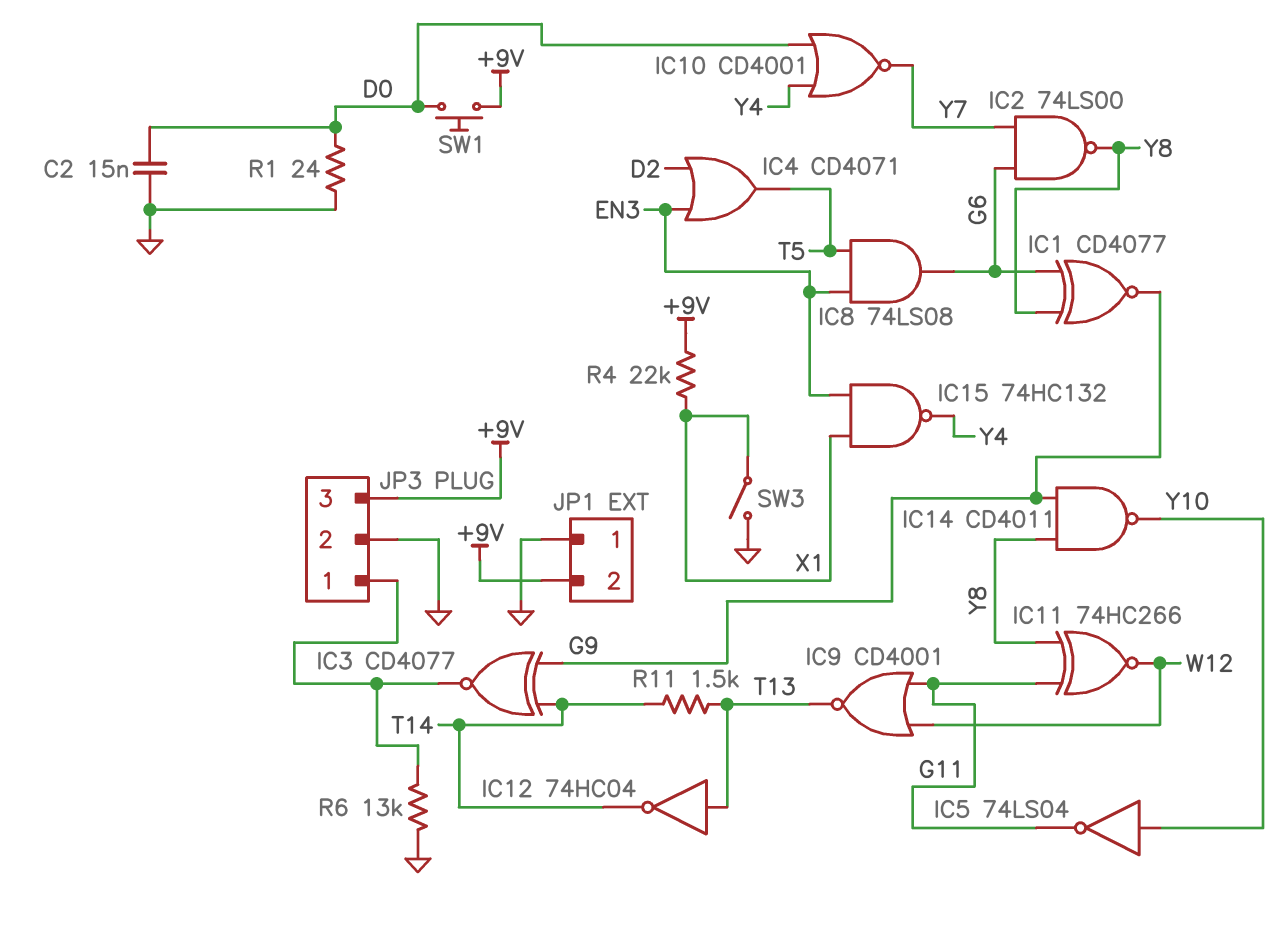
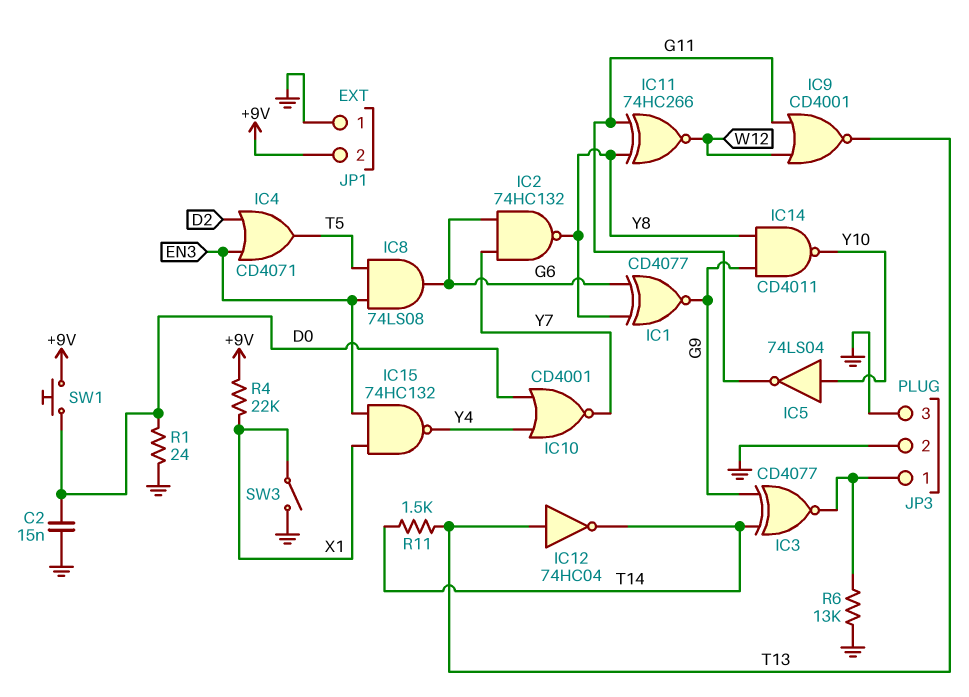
IC2: NAND 74LS00 (in G6, in Y7, out Y8) -> NAND 74HC132 (in G6, in Y7, out Y8)
JP3 pin 3: +9V -> GND

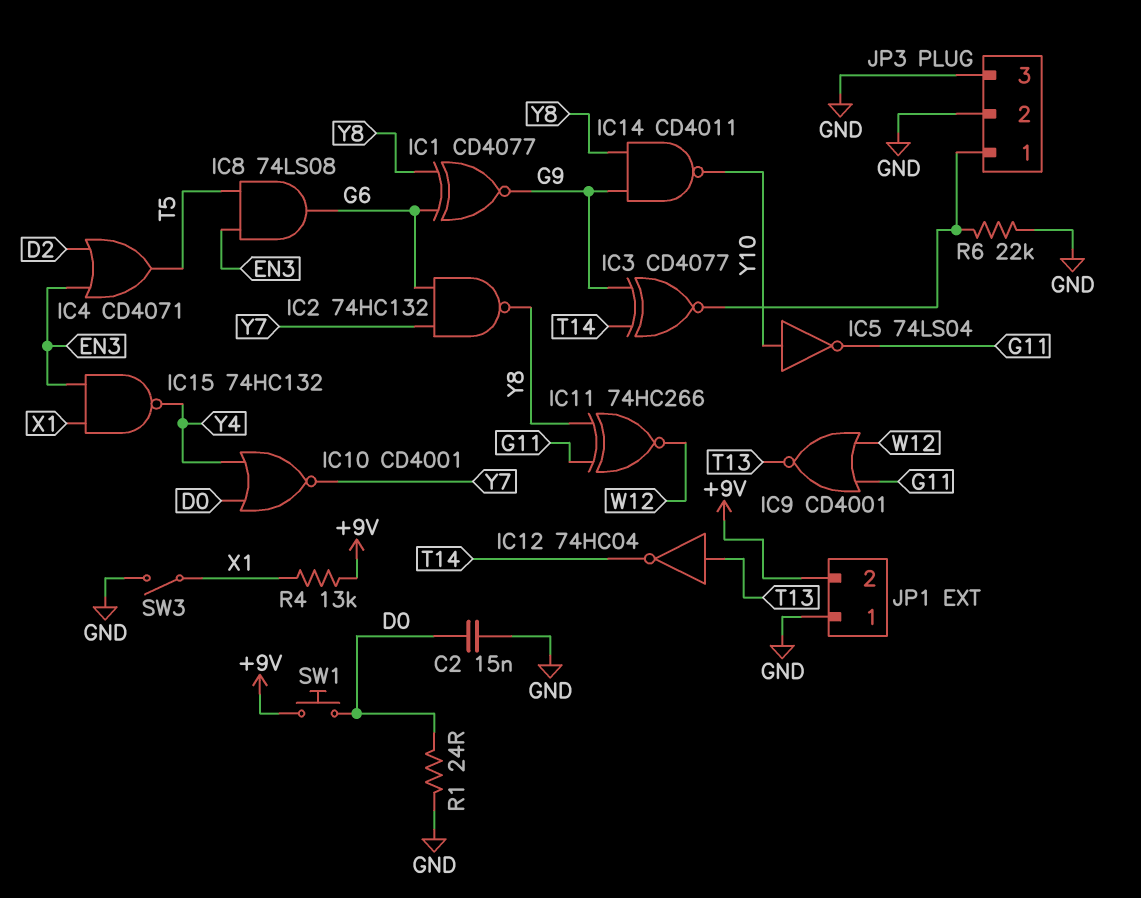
R4: 22k (+9V, X1) -> 13k (+9V, X1)
R6: 13k (GND, JP3/1) -> 22k (GND, JP3/1)
R11: 1.5k (T13, T14) -> none

